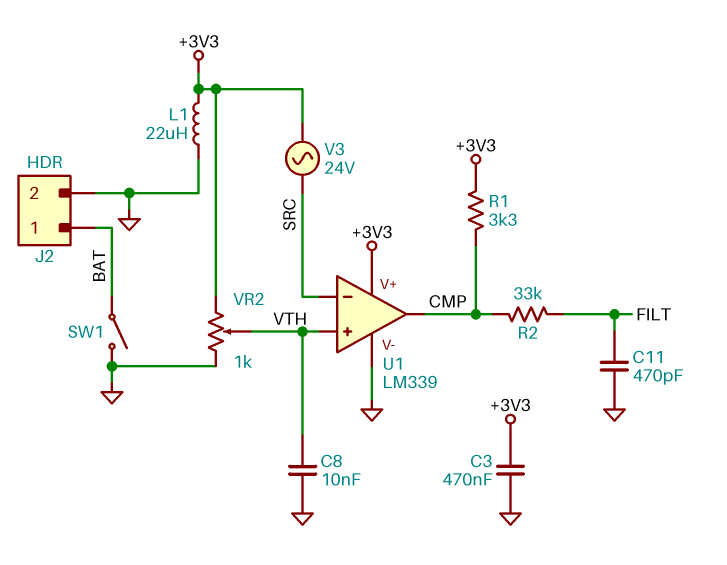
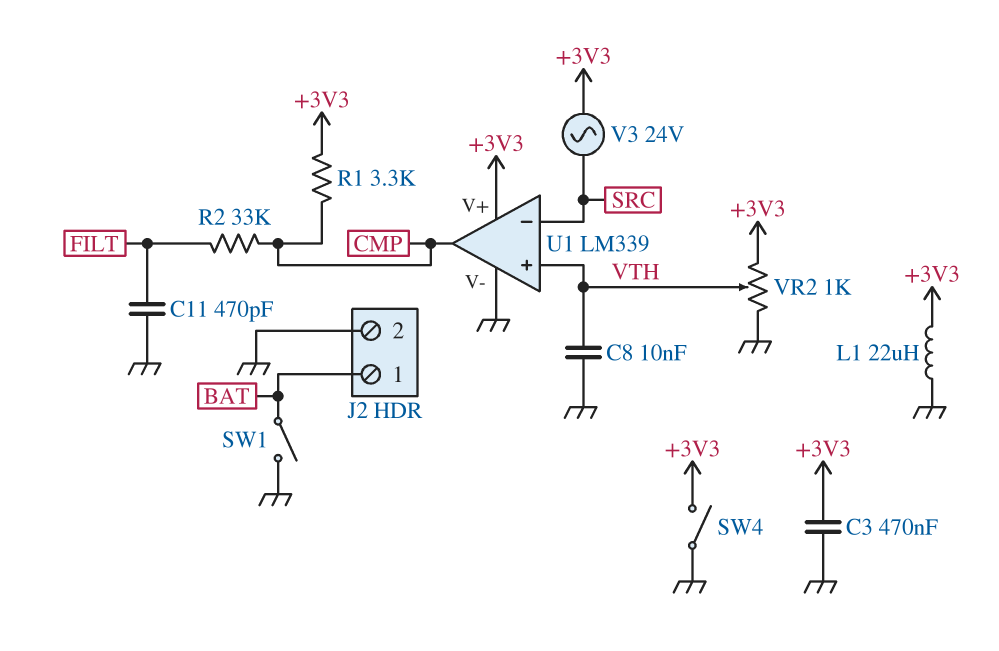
SW4: none -> switch (+3V3, GND)

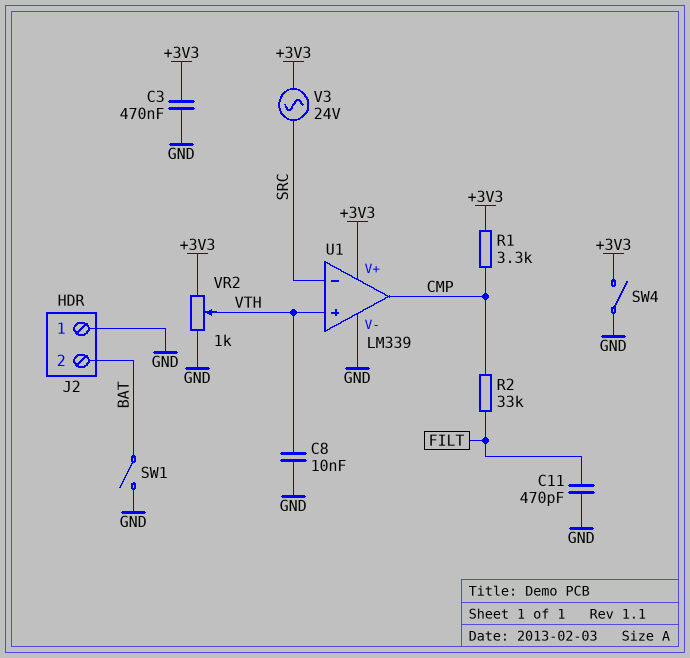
J2 pin 1: BAT -> GND
J2 pin 2: GND -> BAT
L1: 22uH (+3V3, GND) -> none

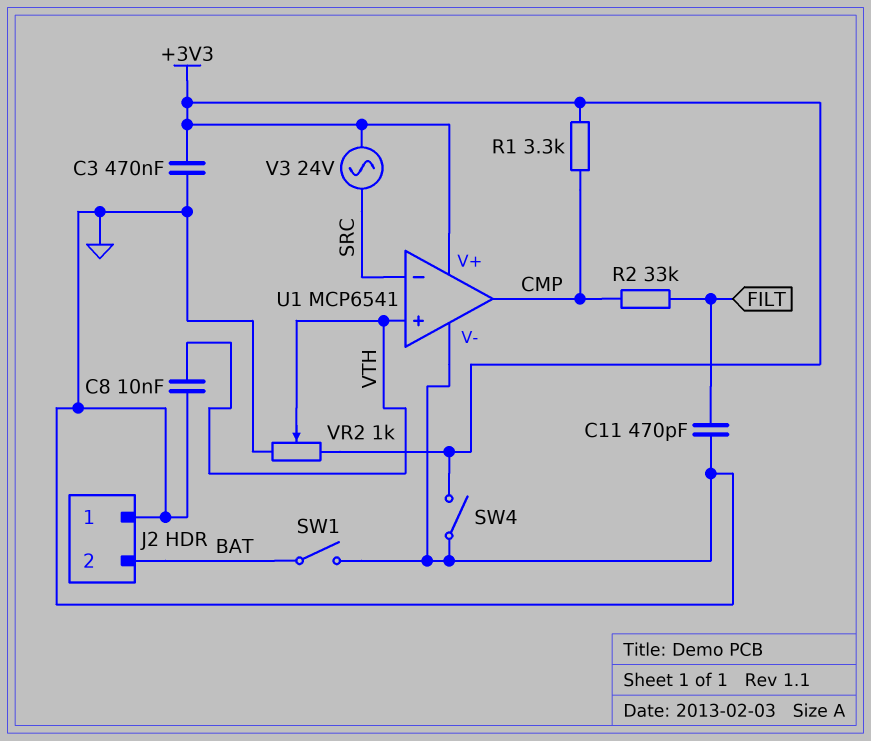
U1: LM339 -> MCP6541

